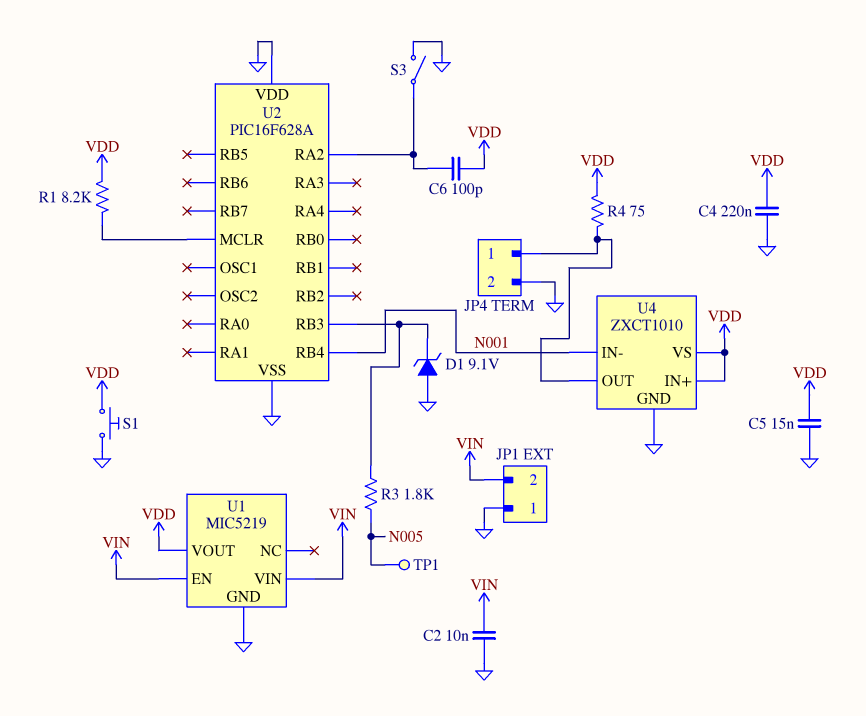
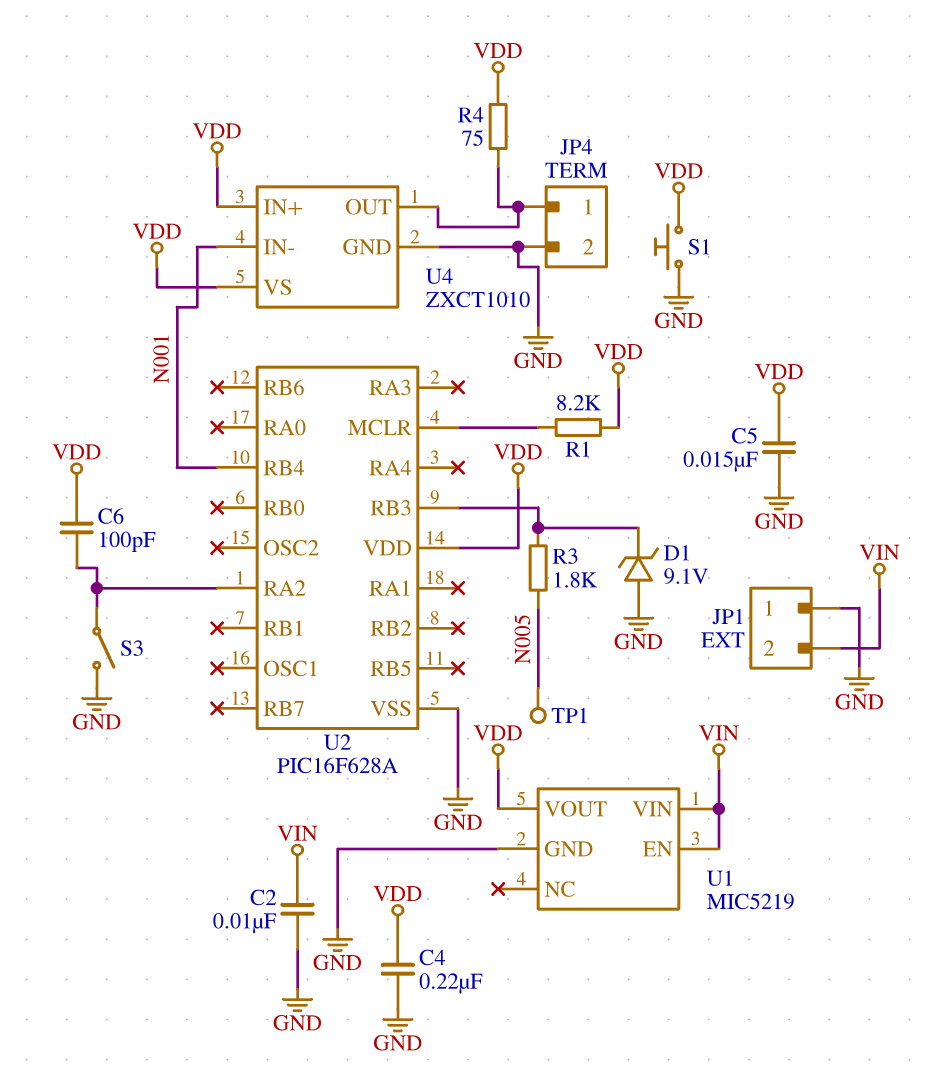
U2 pin VDD: GND -> VDD

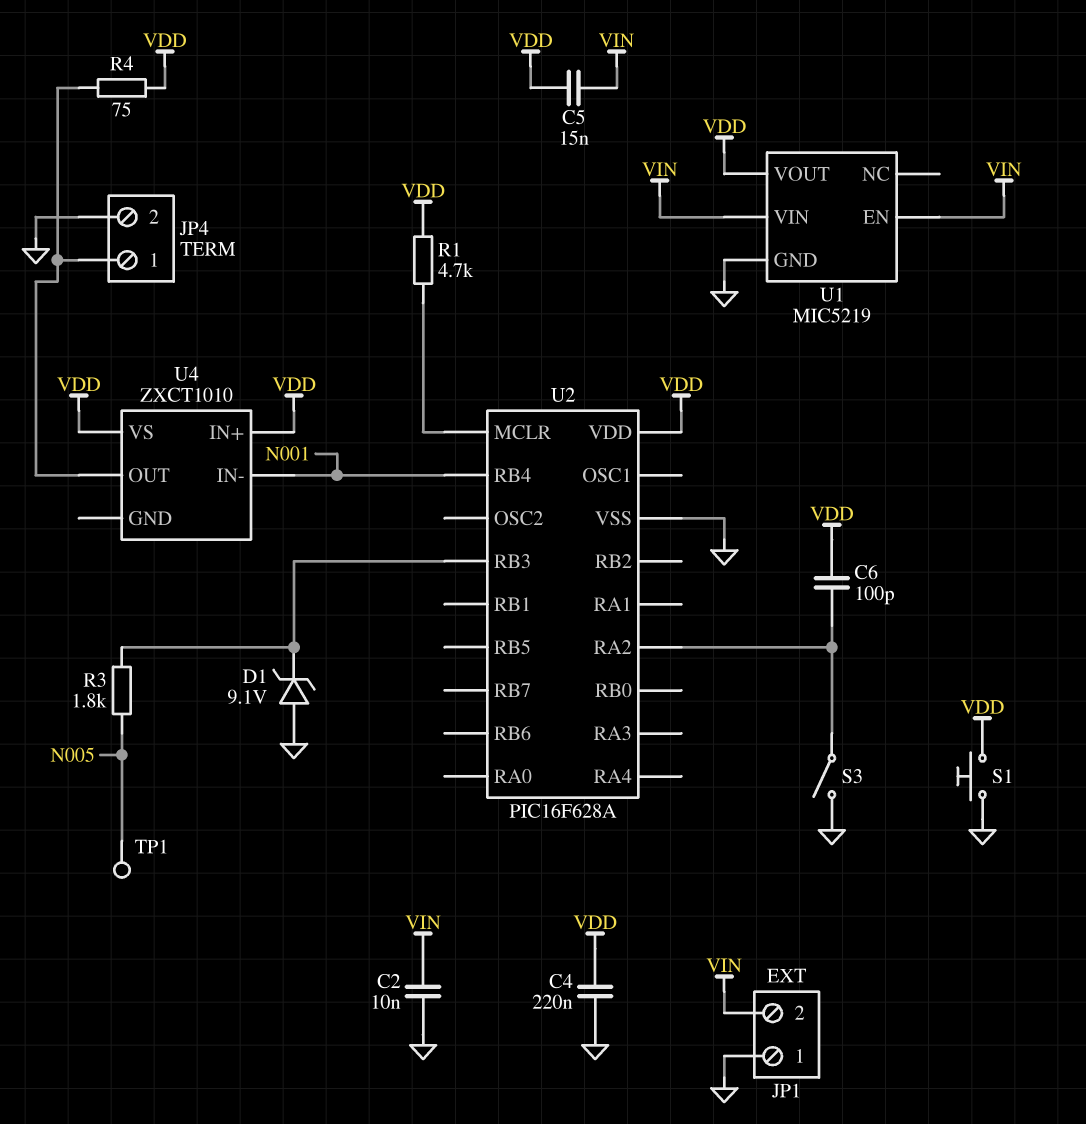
C5: 15nF (GND, VDD) -> 15nF (VDD, VIN)
R1: 8.2k (U2/MCLR, VDD) -> 4.7k (U2/MCLR, VDD)
U4 pin GND: GND -> none

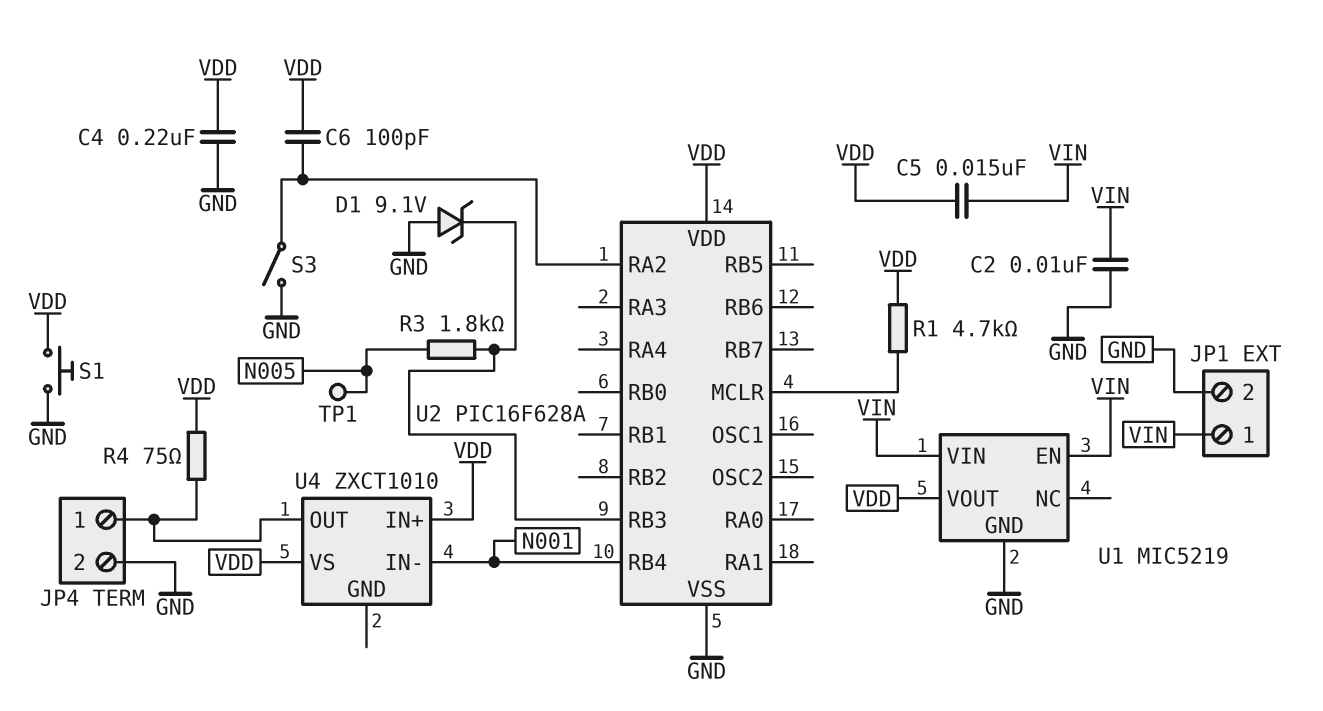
JP1 pin 1: GND -> VIN
JP1 pin 2: VIN -> GND

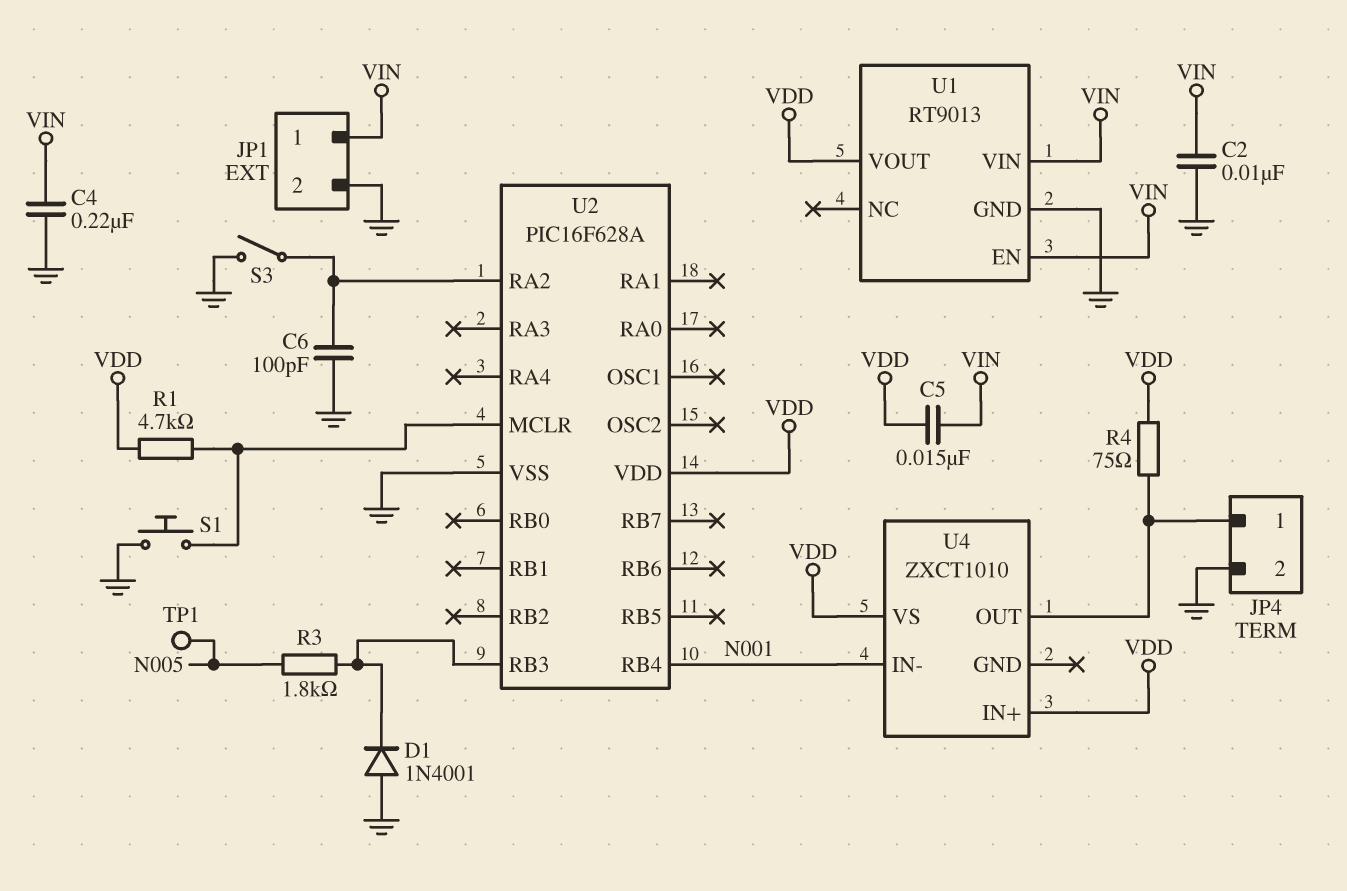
C4: 220nF (GND, VDD) -> 220nF (GND, VIN)
C6: 100pF (U2/RA2, VDD) -> 100pF (GND, U2/RA2)
D1: zener 9.1V (A GND, K U2/RB3) -> diode 1N4001 (A GND, K U2/RB3)
S1: button (GND, VDD) -> button (GND, U2/MCLR)
U1: MIC5219 -> RT9013

